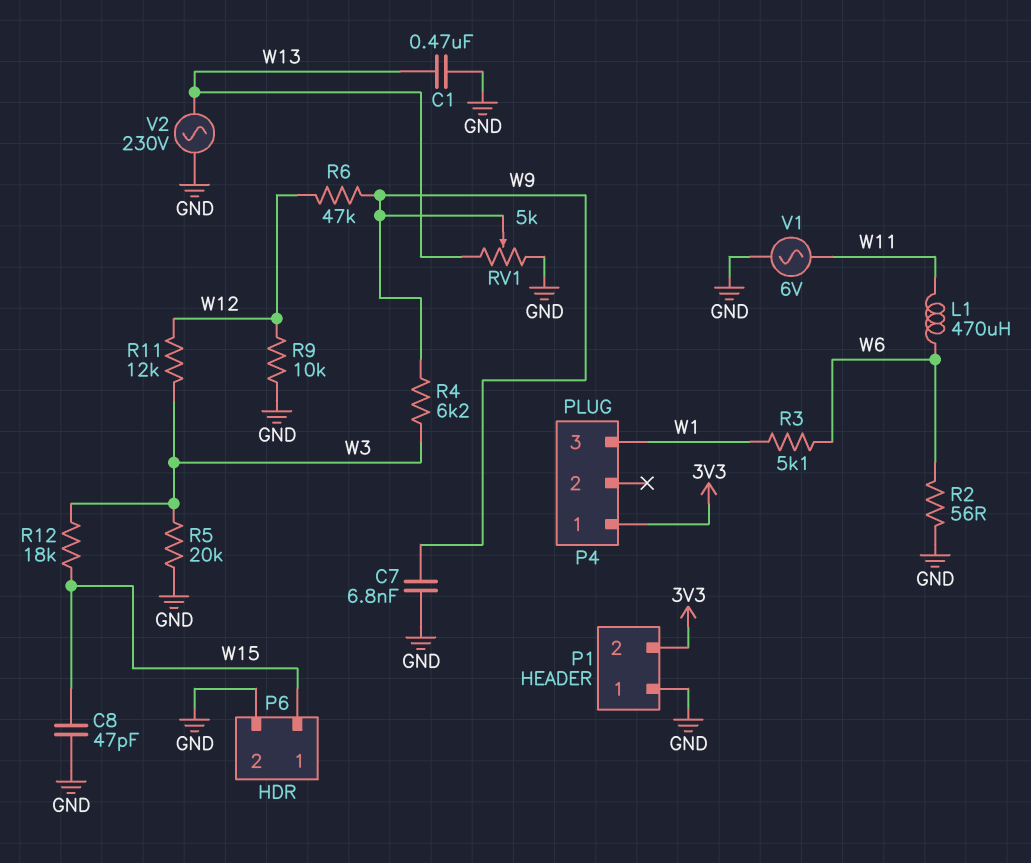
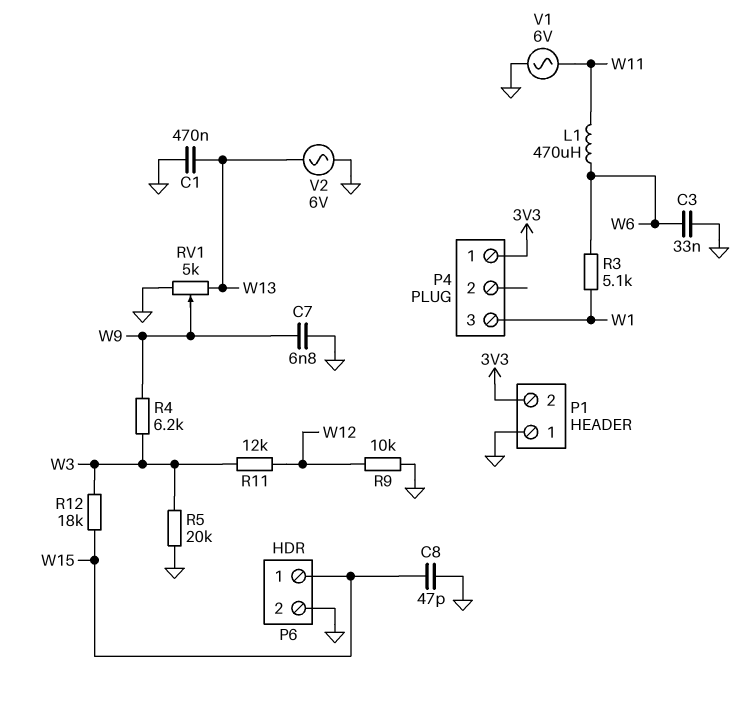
C3: none -> 33nF (GND, W6)
R2: 56 (GND, W6) -> none
R6: 47k (W9, W12) -> none
V2: AC 230V (GND, W13) -> AC 6V (GND, W13)

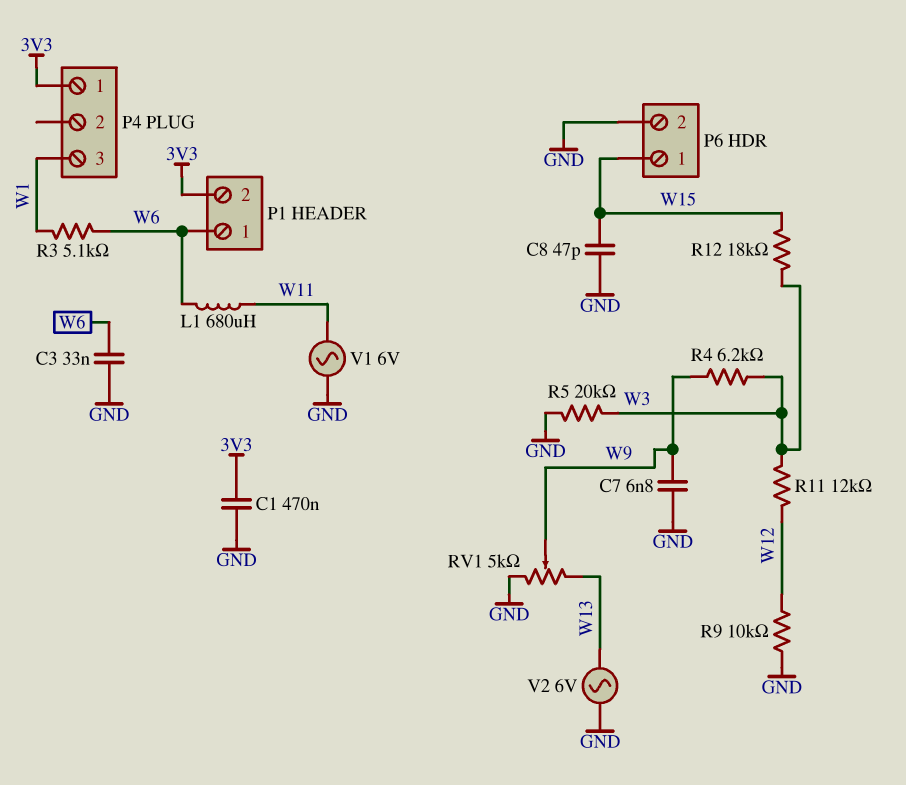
C1: 470nF (GND, W13) -> 470nF (3V3, GND)
L1: 470uH (W6, W11) -> 680uH (W6, W11)
P1 pin 1: GND -> W6

